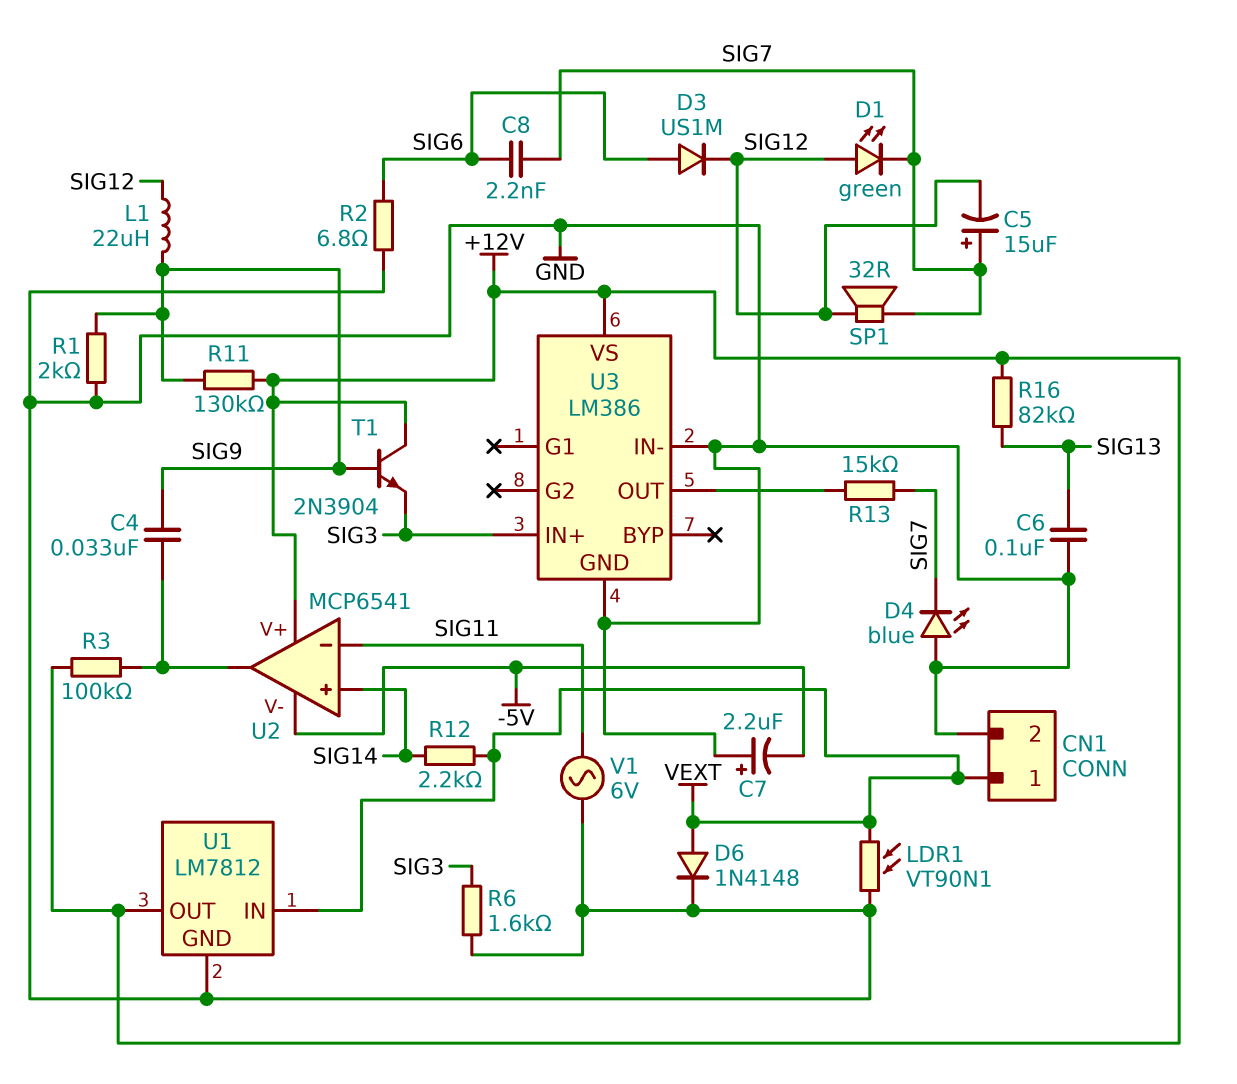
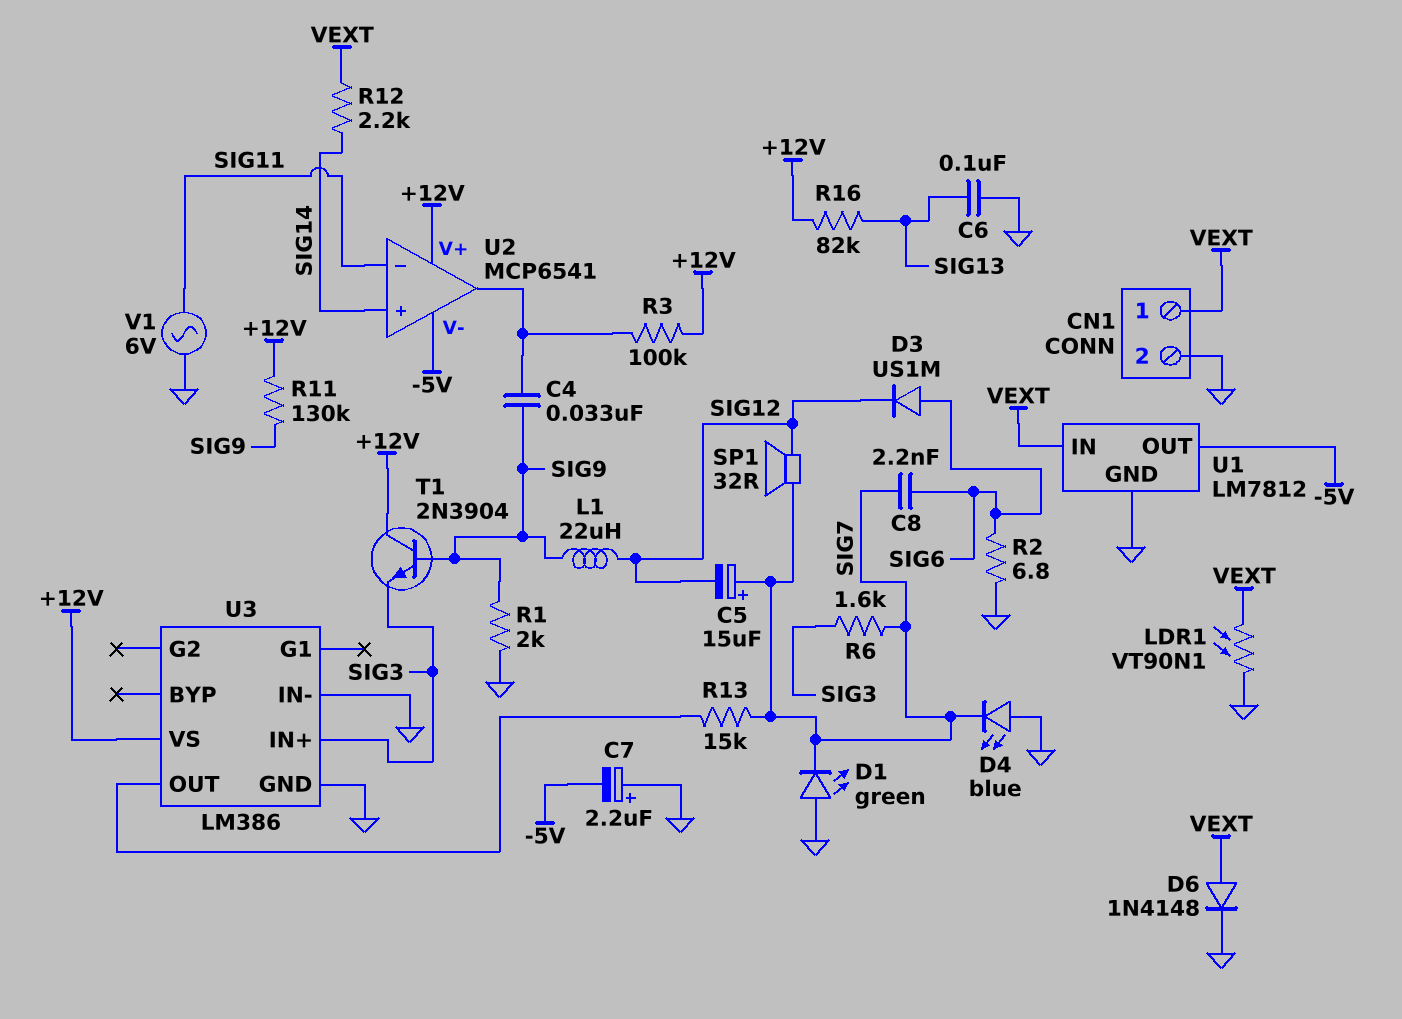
D1: LED green (A SIG12, K SIG7) -> LED green (A GND, K SIG7)
R6: 1.6k (GND, SIG3) -> 1.6k (SIG3, SIG7)
U1 pin OUT: +12V -> -5V

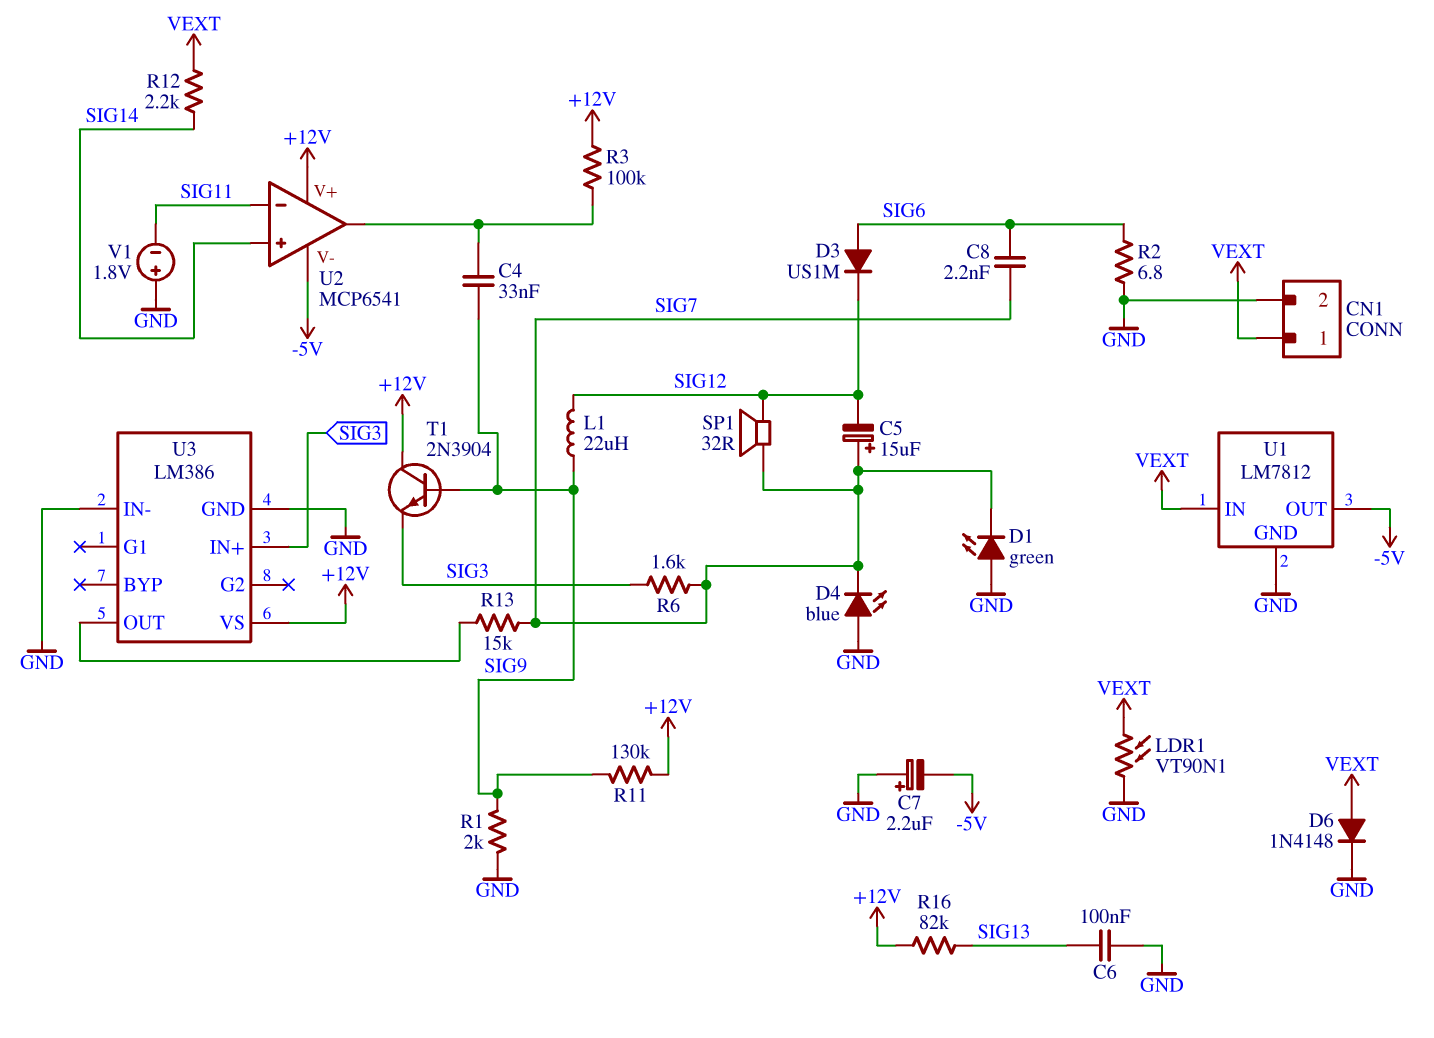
V1: AC 6V (GND, SIG11) -> 1.8V (plus GND, minus SIG11)

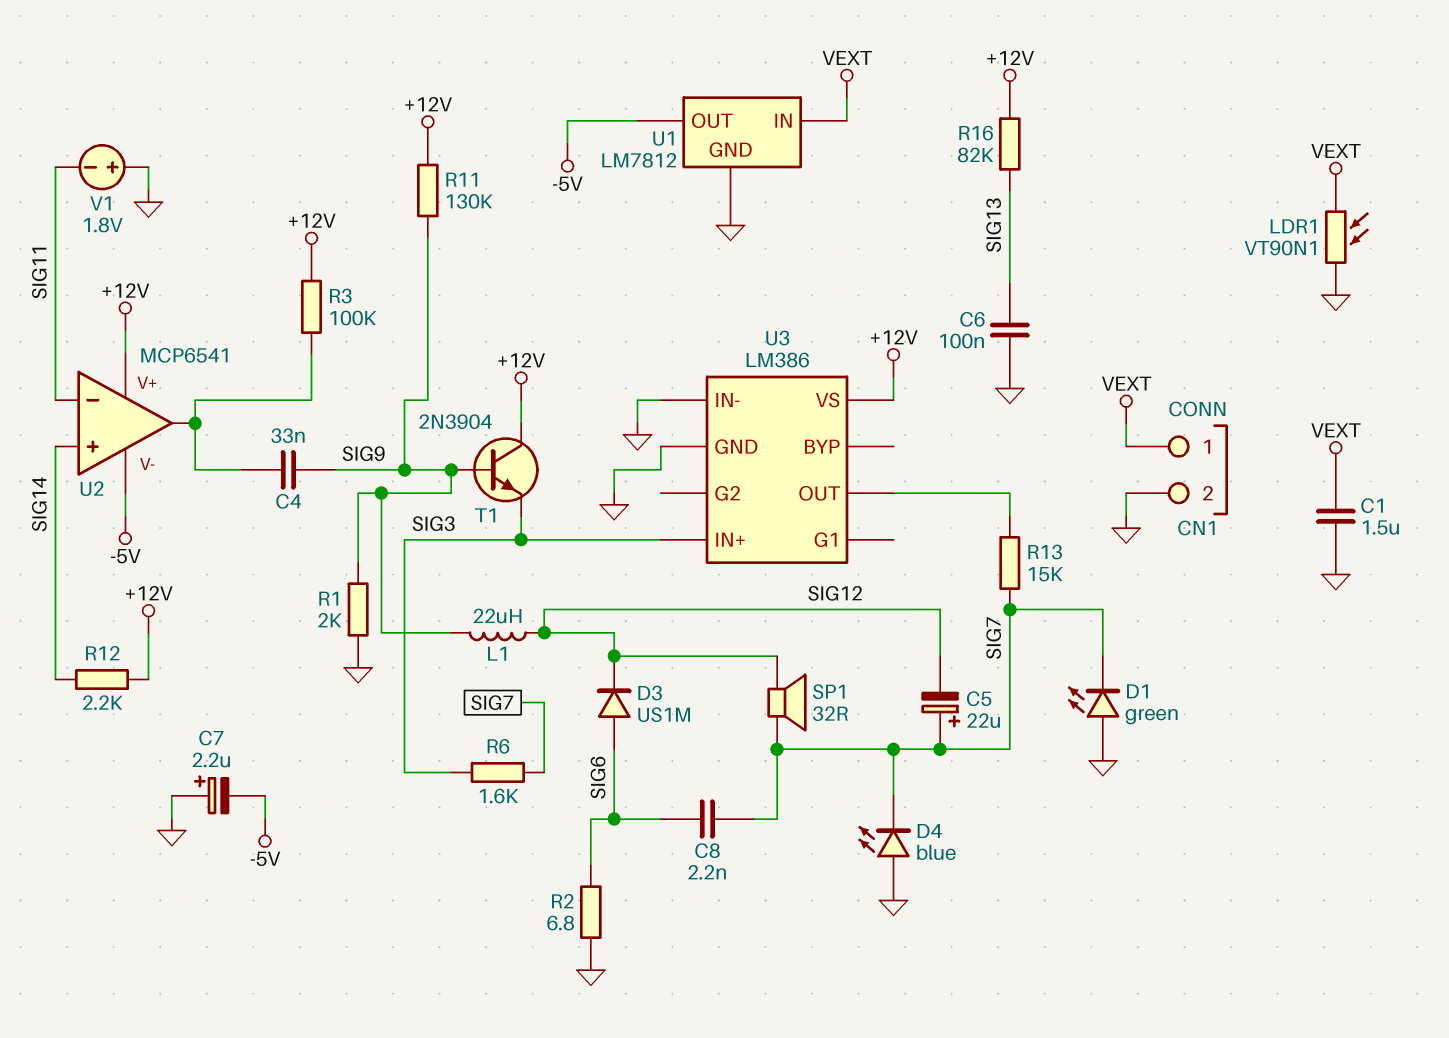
C1: none -> 1.5uF (GND, VEXT)
C5: 15uF (plus SIG7, minus SIG12) -> 22uF (plus SIG7, minus SIG12)
D6: diode 1N4148 (A VEXT, K GND) -> none
R12: 2.2k (SIG14, VEXT) -> 2.2k (+12V, SIG14)

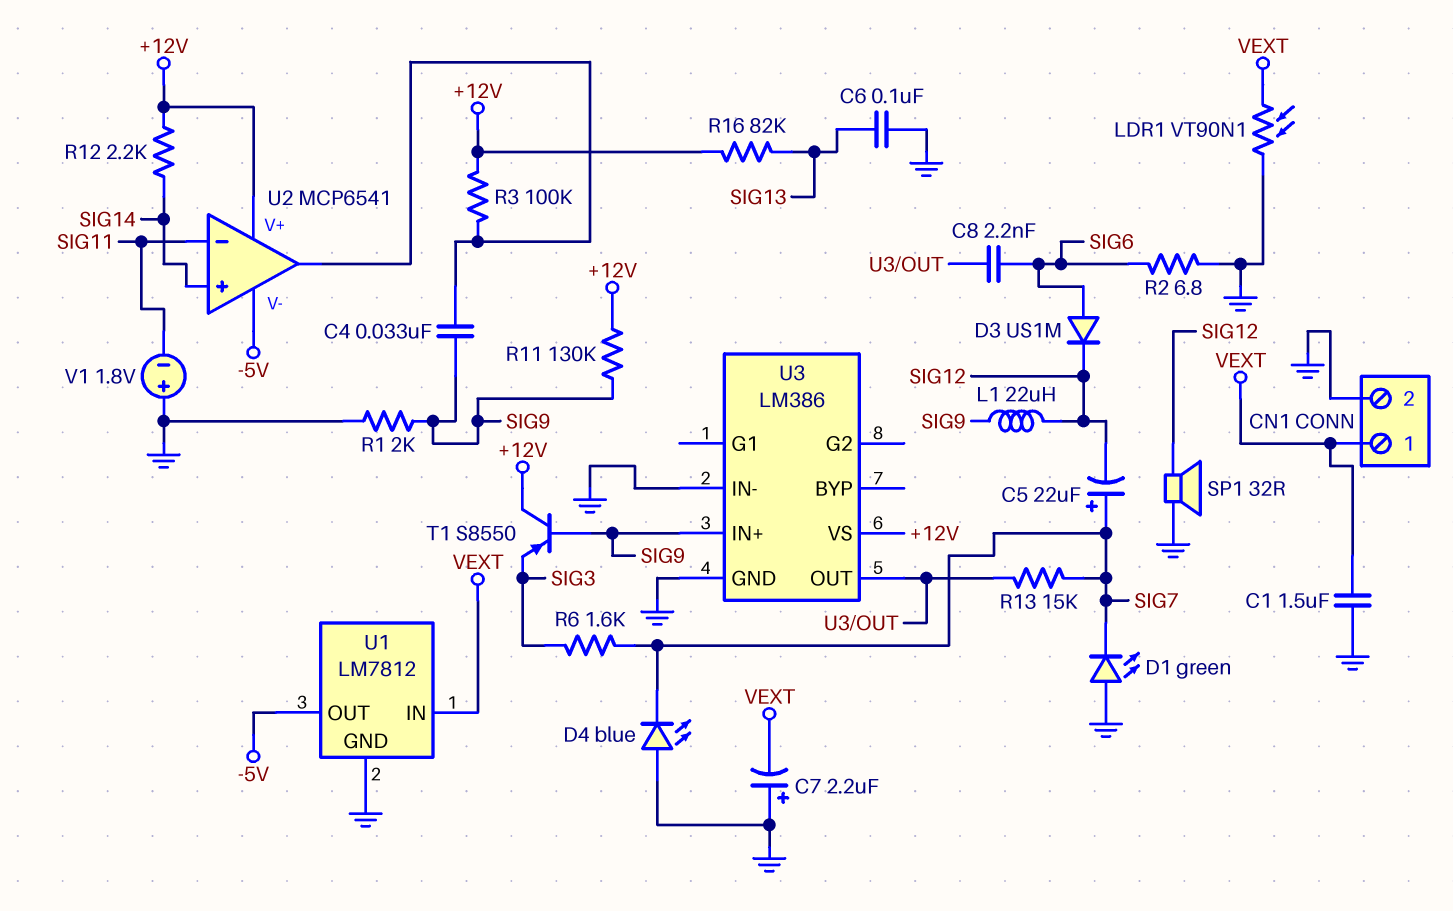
C7: 2.2uF (plus GND, minus -5V) -> 2.2uF (plus GND, minus VEXT)
C8: 2.2nF (SIG6, SIG7) -> 2.2nF (SIG6, U3/OUT)
SP1: speaker 32R (SIG7, SIG12) -> speaker 32R (GND, SIG12)
T1: NPN 2N3904 (B SIG9, C +12V, E SIG3) -> PNP S8550 (B SIG9, C +12V, E SIG3)
U3 pin IN+: SIG3 -> SIG9

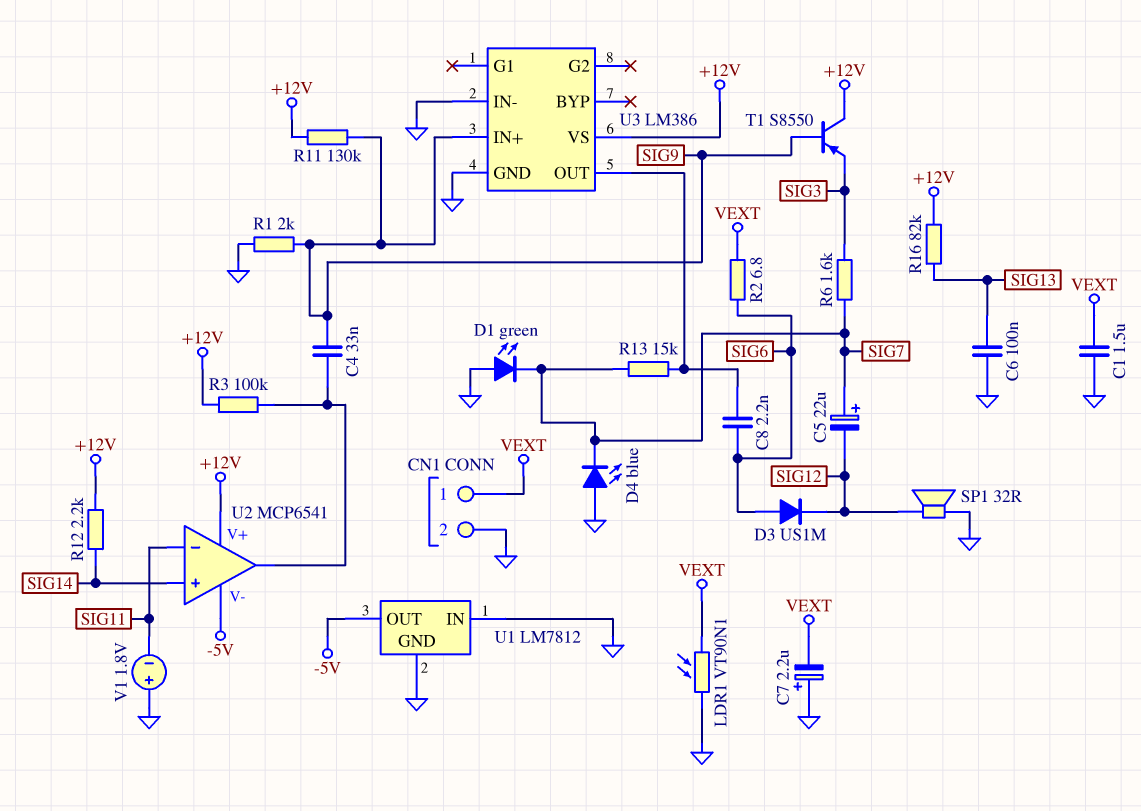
L1: 22uH (SIG9, SIG12) -> none
R2: 6.8 (GND, SIG6) -> 6.8 (SIG6, VEXT)
U1 pin IN: VEXT -> GND

